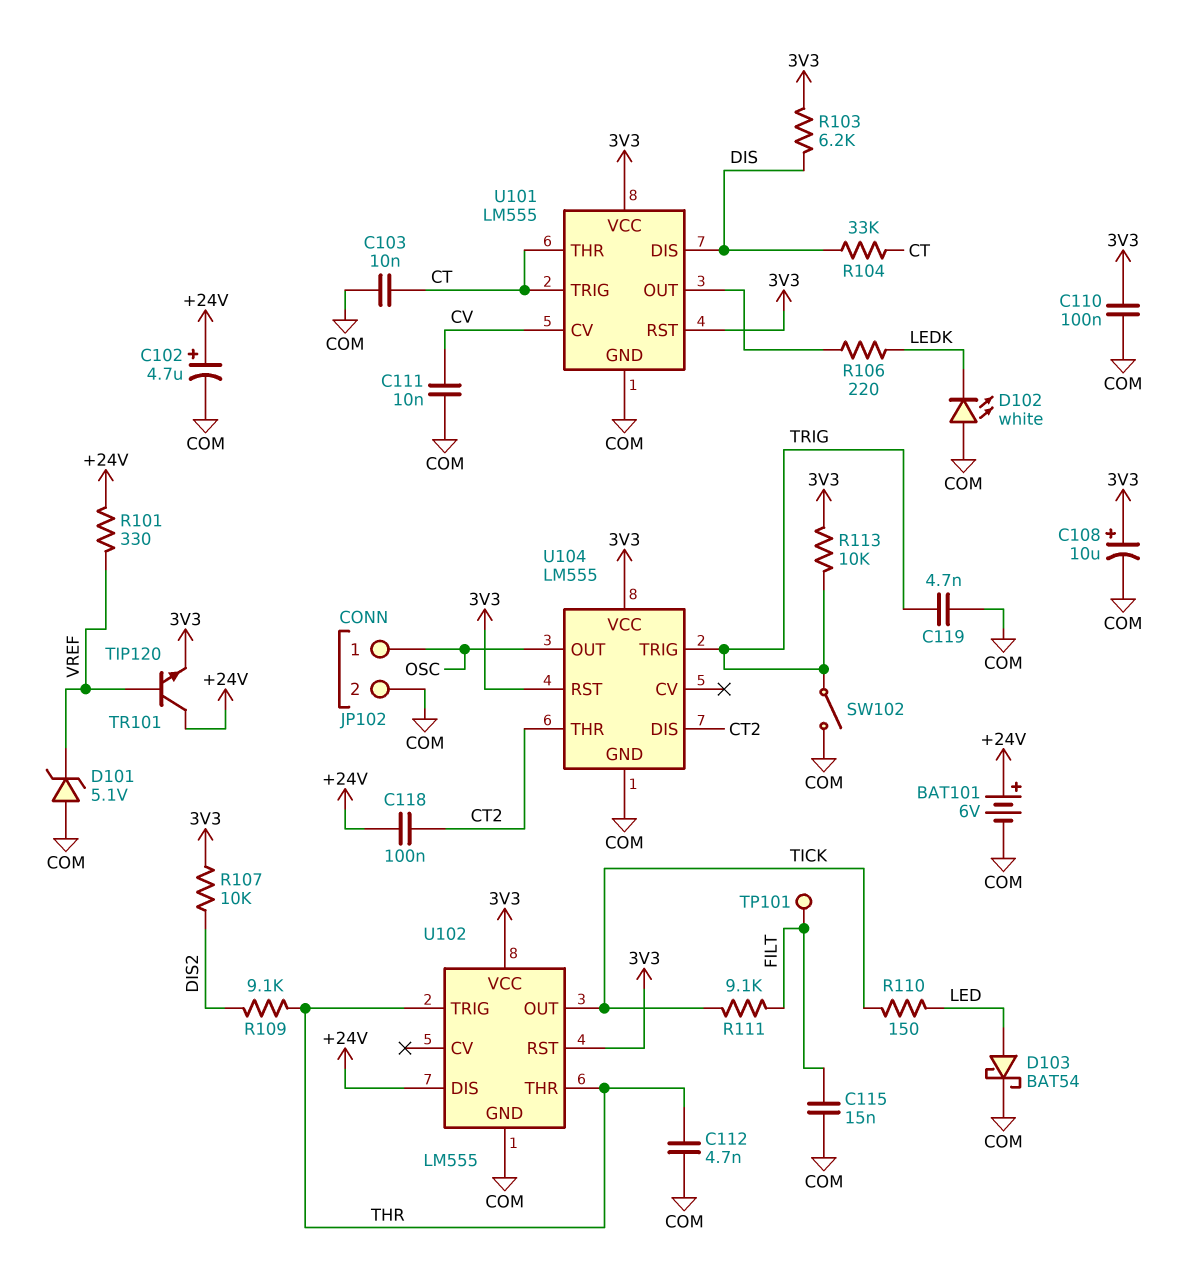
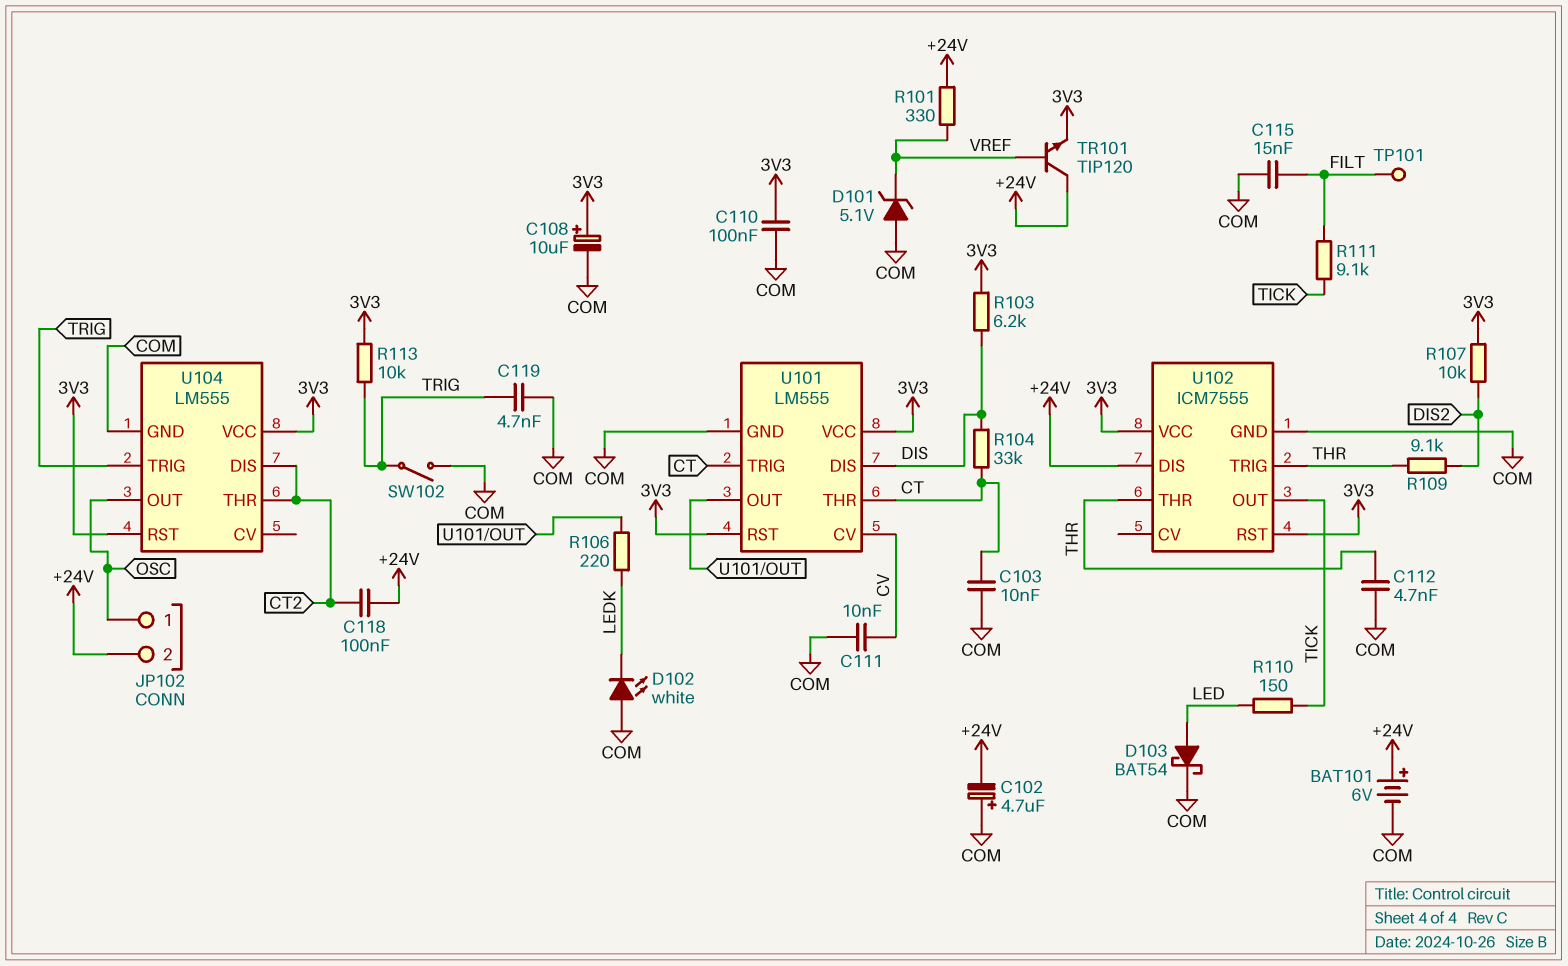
C102: 4.7uF (plus +24V, minus COM) -> 4.7uF (plus COM, minus +24V)
JP102 pin 2: COM -> +24V
U102: LM555 -> ICM7555

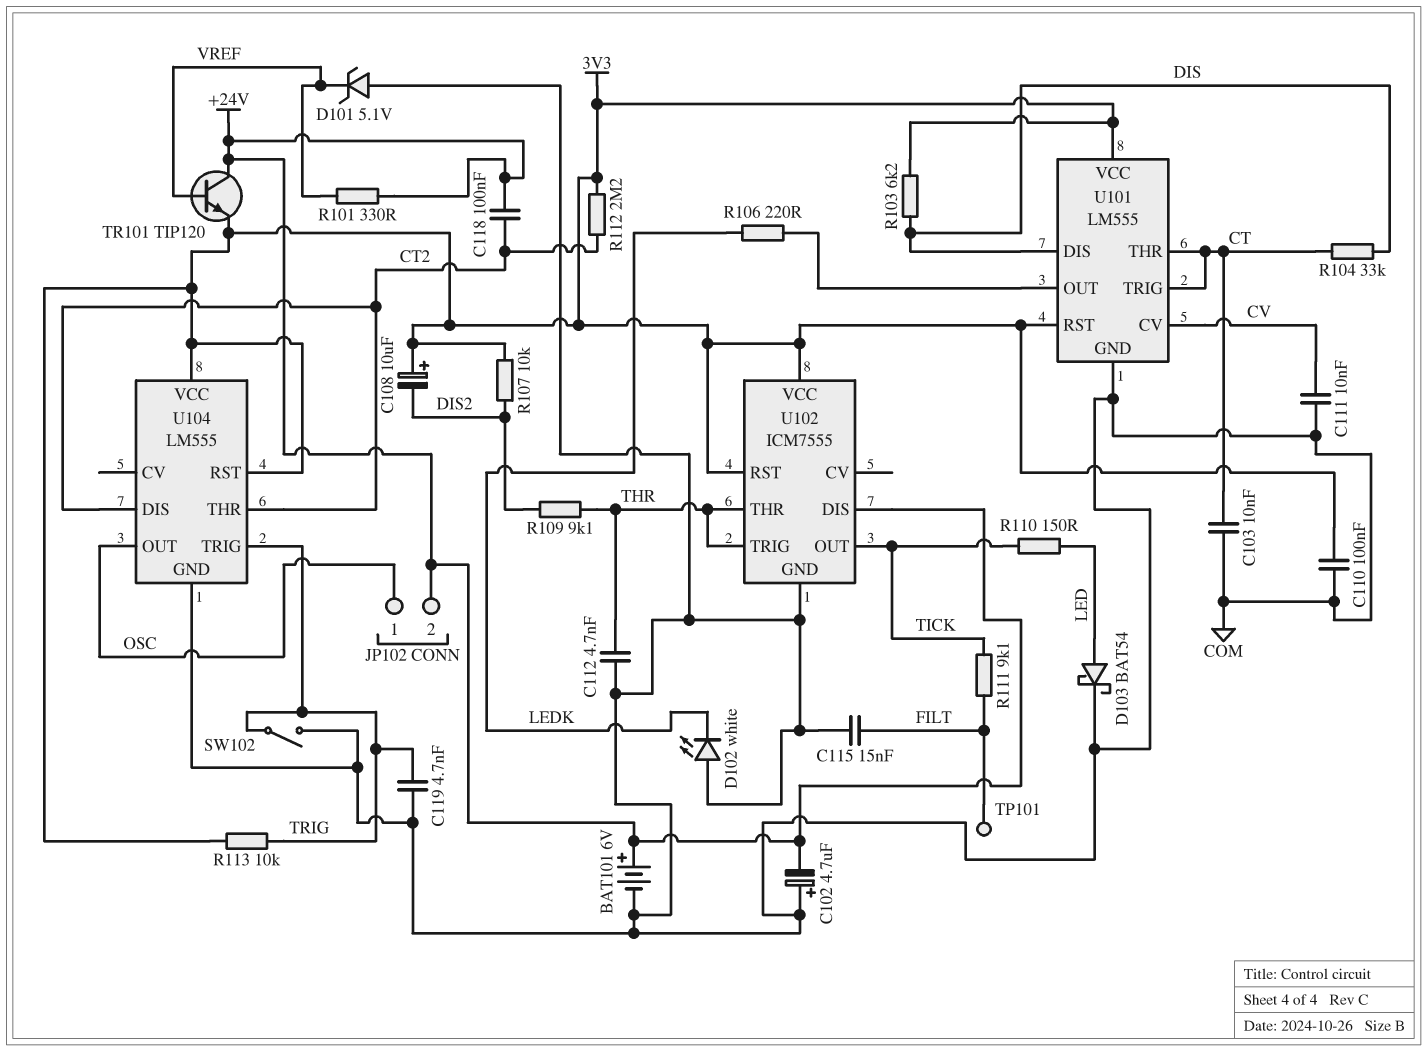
C108: 10uF (plus 3V3, minus COM) -> 10uF (plus 3V3, minus DIS2)
R112: none -> 2.2M (3V3, CT2)

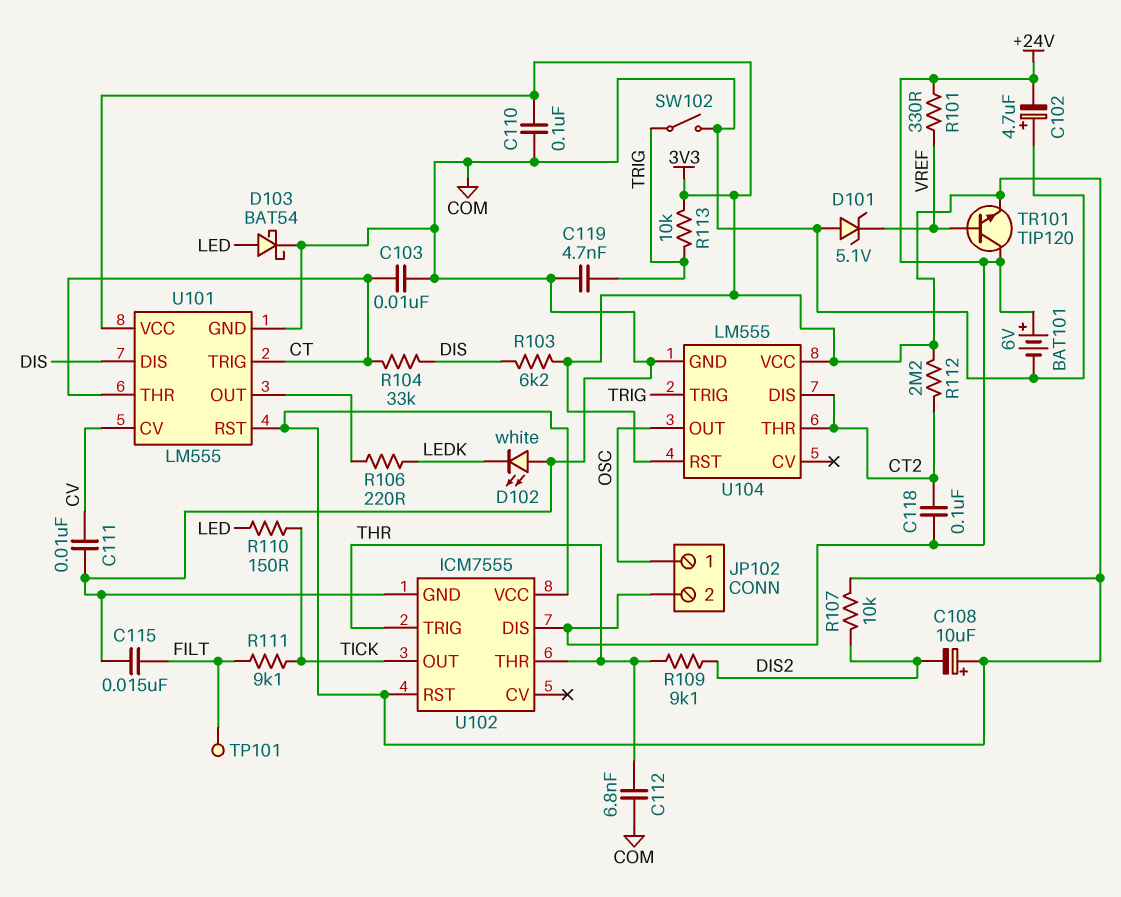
C112: 4.7nF (COM, THR) -> 6.8nF (COM, THR)

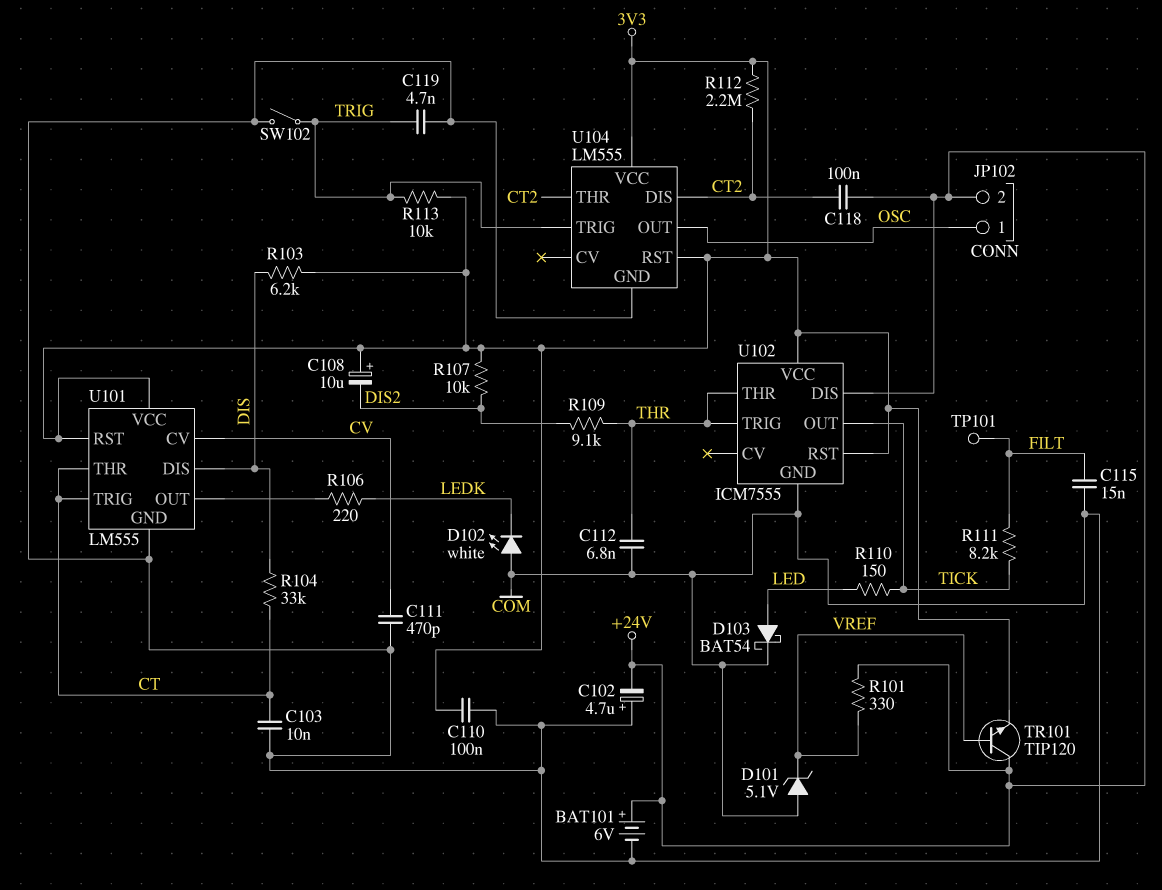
C111: 10nF (COM, CV) -> 470pF (COM, CV)
R111: 9.1k (FILT, TICK) -> 8.2k (FILT, TICK)

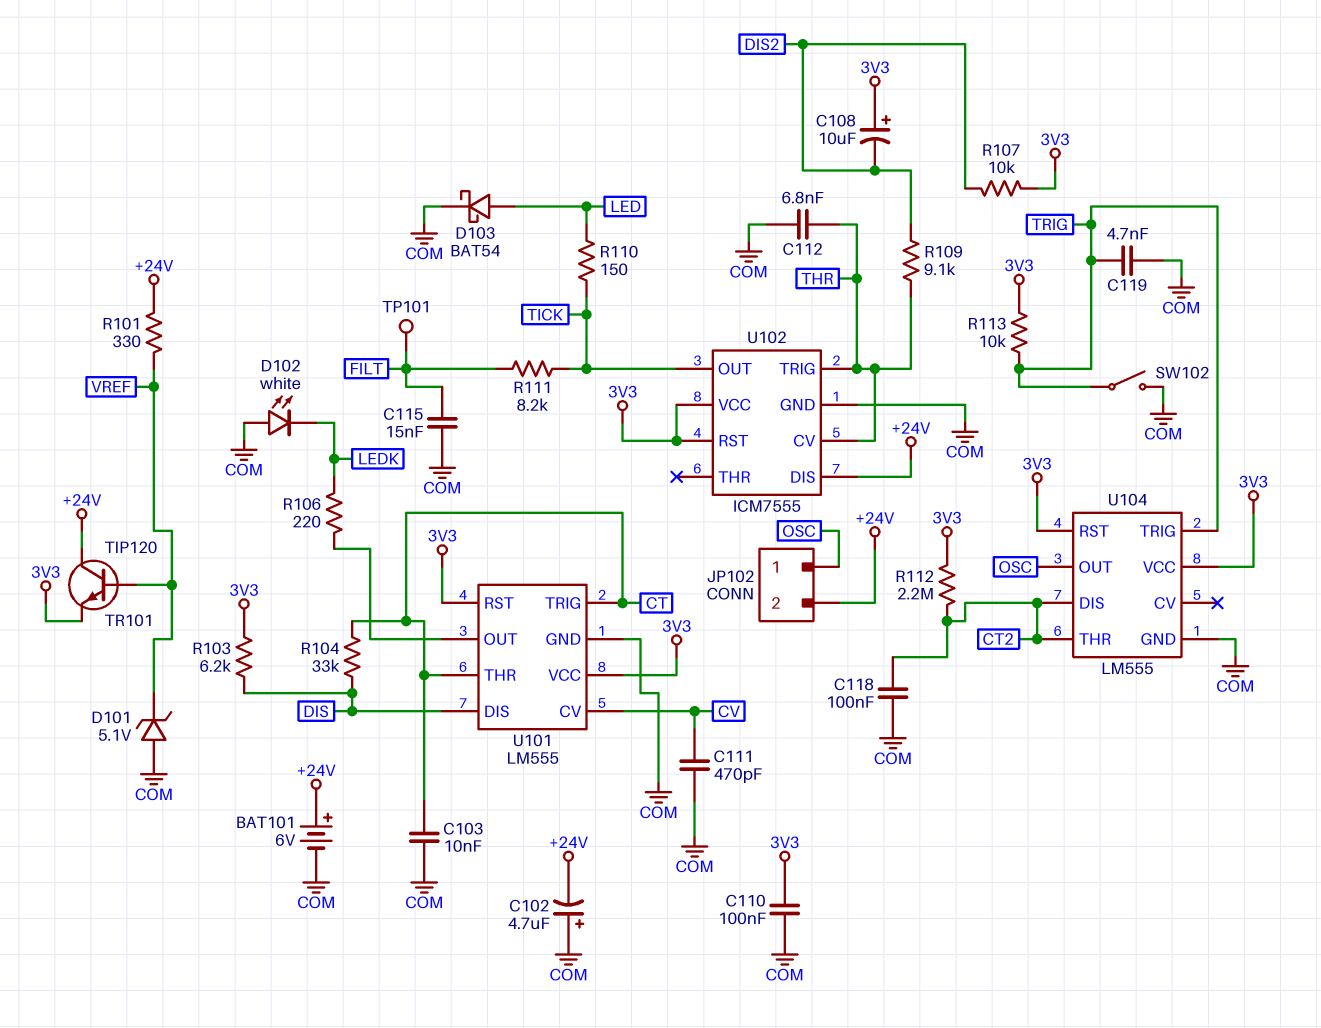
C118: 100nF (+24V, CT2) -> 100nF (COM, CT2)
U102 pin CV: none -> THR
U102 pin THR: THR -> none

